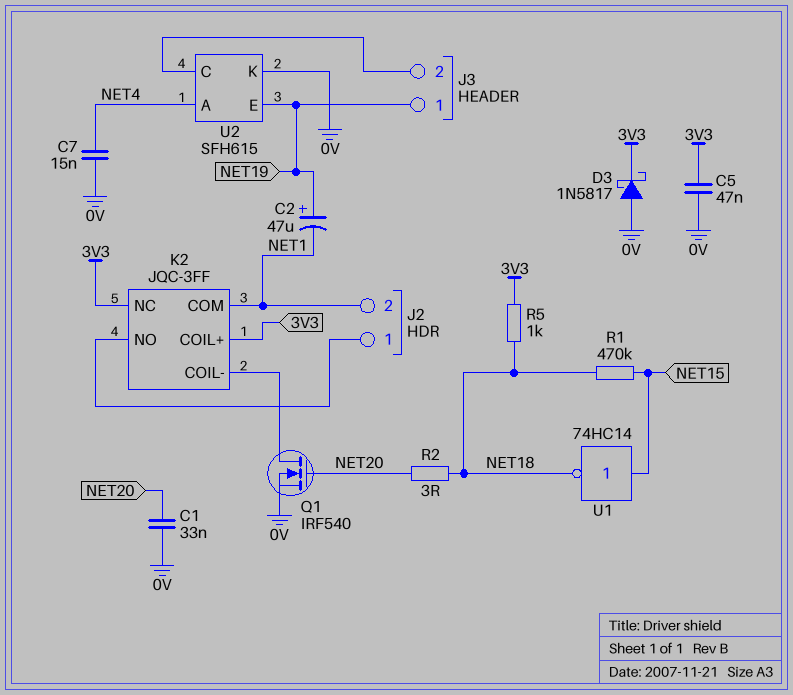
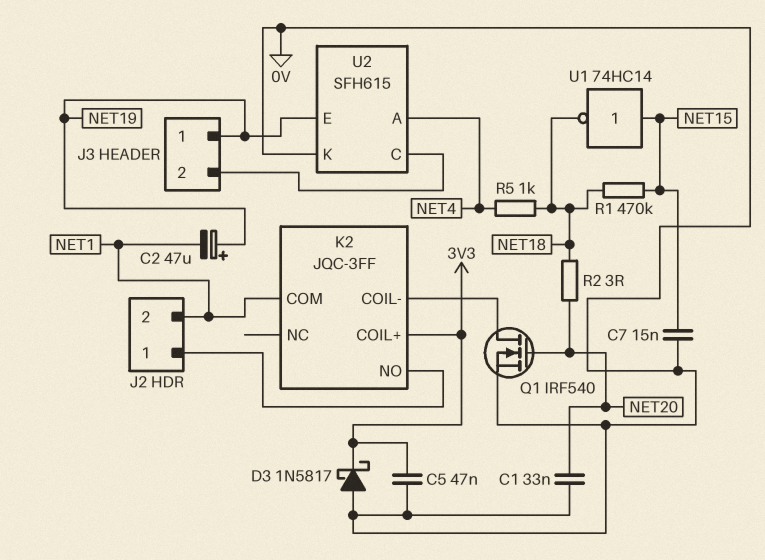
C7: 15nF (0V, NET4) -> 15nF (0V, NET15)
K2 pin NC: 3V3 -> none
R5: 1k (3V3, NET18) -> 1k (NET4, NET18)

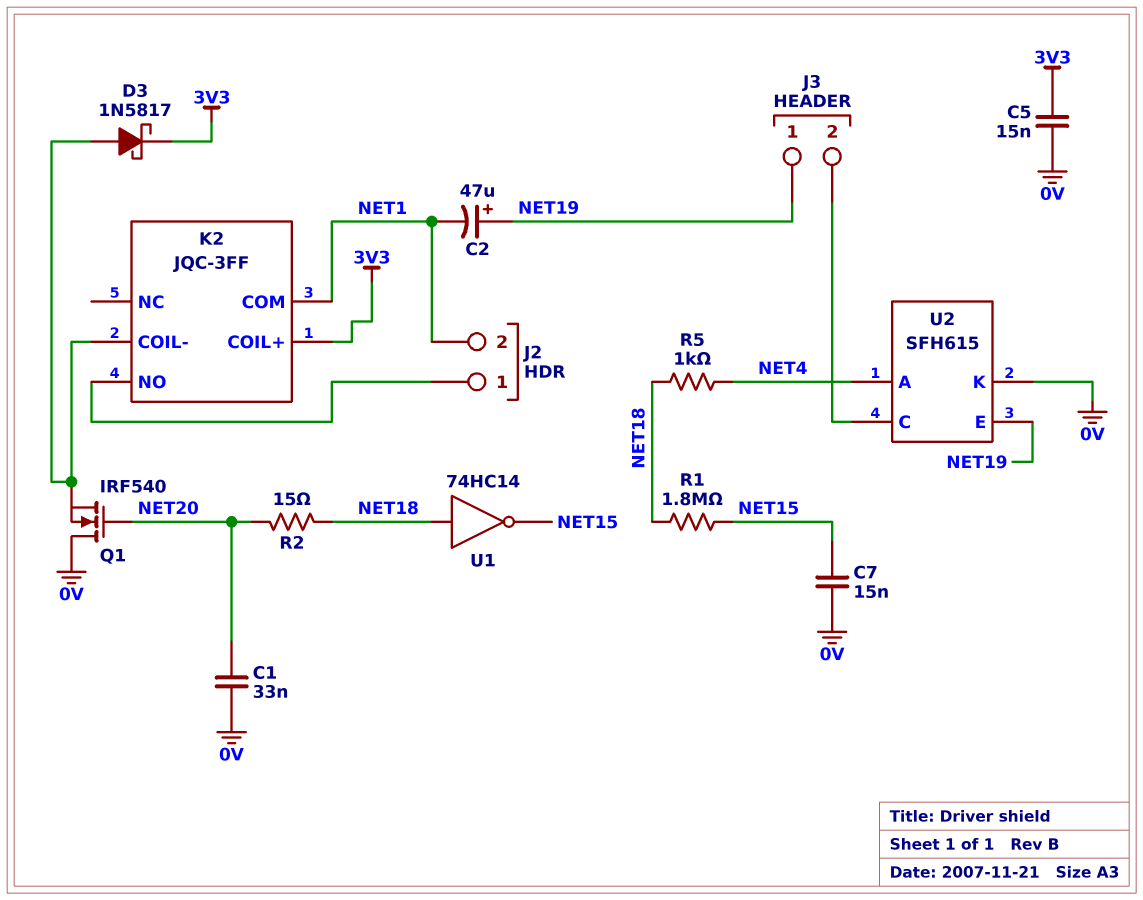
C5: 47nF (0V, 3V3) -> 15nF (0V, 3V3)
D3: schottky 1N5817 (A 0V, K 3V3) -> schottky 1N5817 (A K2/COIL-, K 3V3)
Q1: NMOS IRF540 (G NET20, D K2/COIL-, S 0V) -> NMOS IRF540 (G NET20, D 0V, S K2/COIL-)
R1: 470k (NET15, NET18) -> 1.8M (NET15, NET18)
R2: 3 (NET18, NET20) -> 15 (NET18, NET20)
U1: NOT 74HC14 (in NET15, out NET18) -> NOT 74HC14 (in NET18, out NET15)

